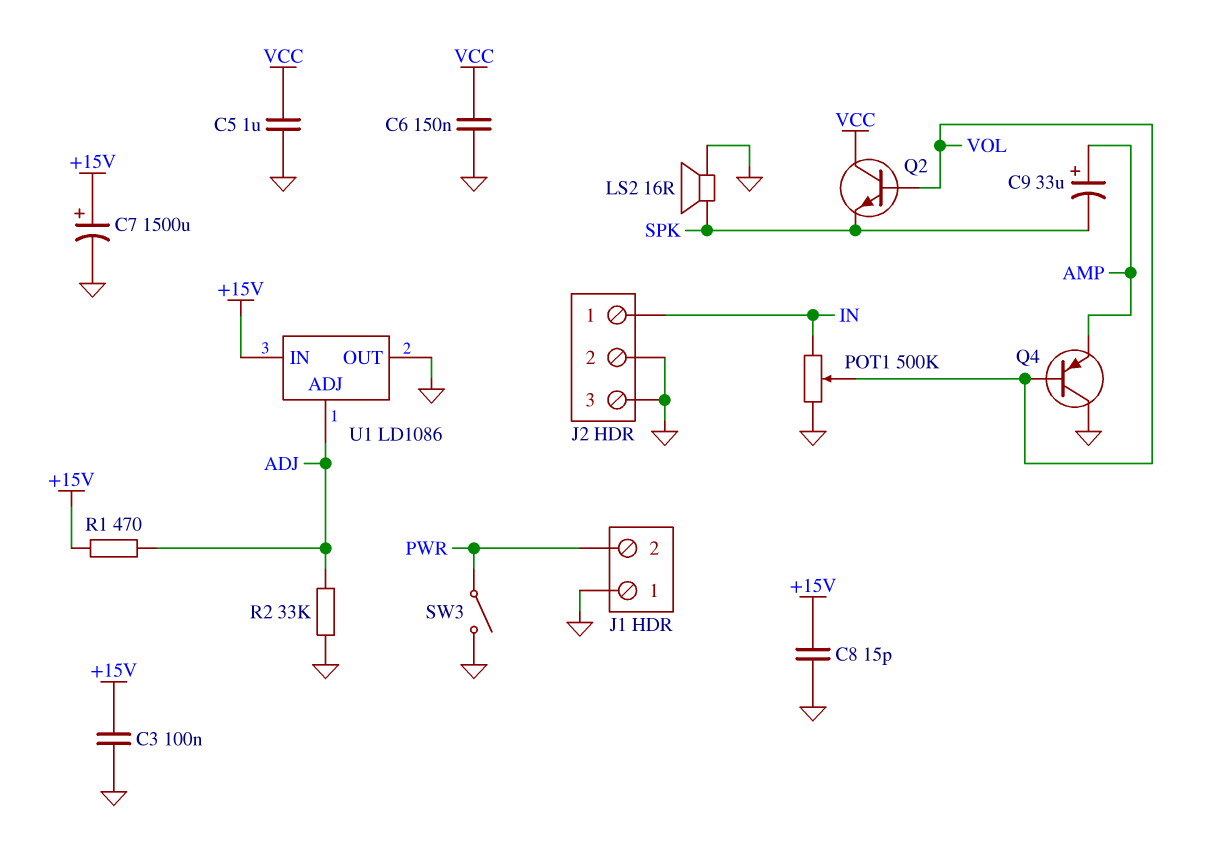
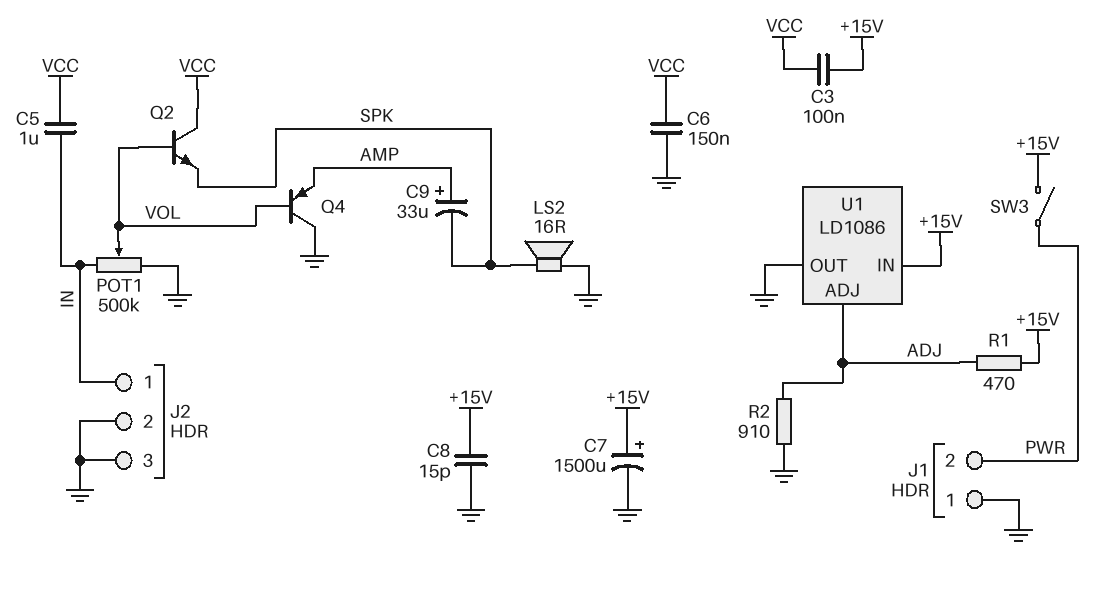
C3: 100nF (+15V, GND) -> 100nF (+15V, VCC)
C5: 1uF (GND, VCC) -> 1uF (IN, VCC)
R2: 33k (ADJ, GND) -> 910 (ADJ, GND)
SW3: switch (GND, PWR) -> switch (+15V, PWR)

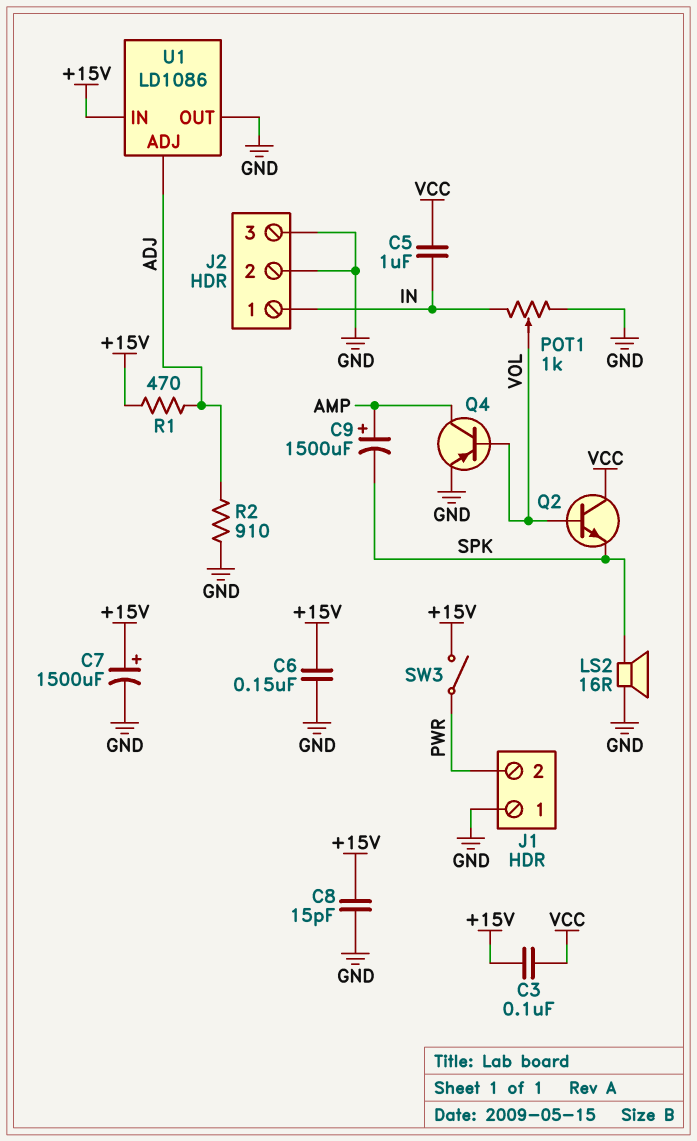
C6: 150nF (GND, VCC) -> 150nF (+15V, GND)
C9: 33uF (plus AMP, minus SPK) -> 1500uF (plus AMP, minus SPK)
POT1: 500k (GND, IN, wiper VOL) -> 1k (GND, IN, wiper VOL)
Q4: PNP (B VOL, C GND, E AMP) -> PNP (B VOL, C AMP, E GND)

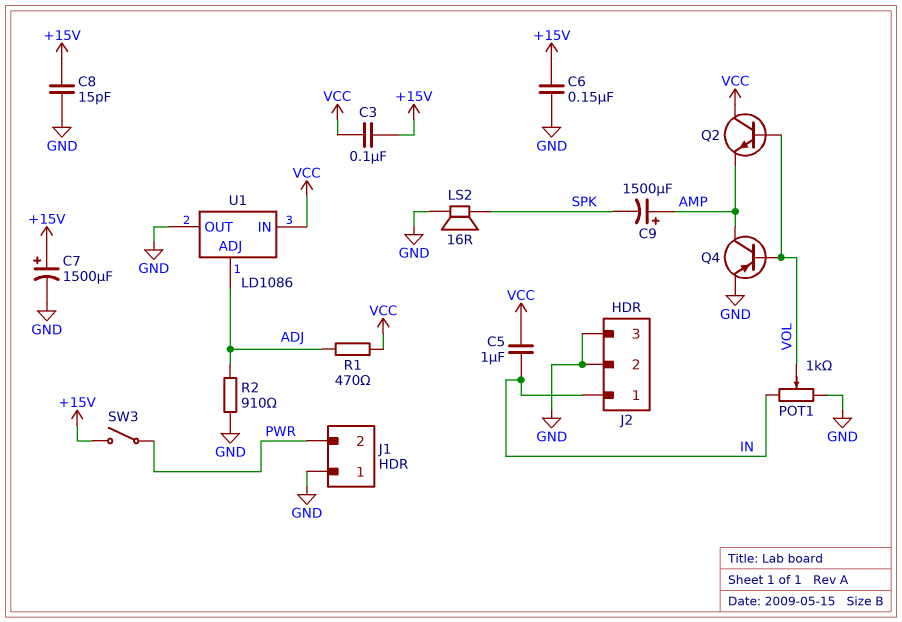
Q2: NPN (B VOL, C VCC, E SPK) -> NPN (B VOL, C VCC, E AMP)
R1: 470 (+15V, ADJ) -> 470 (ADJ, VCC)
U1 pin IN: +15V -> VCC

